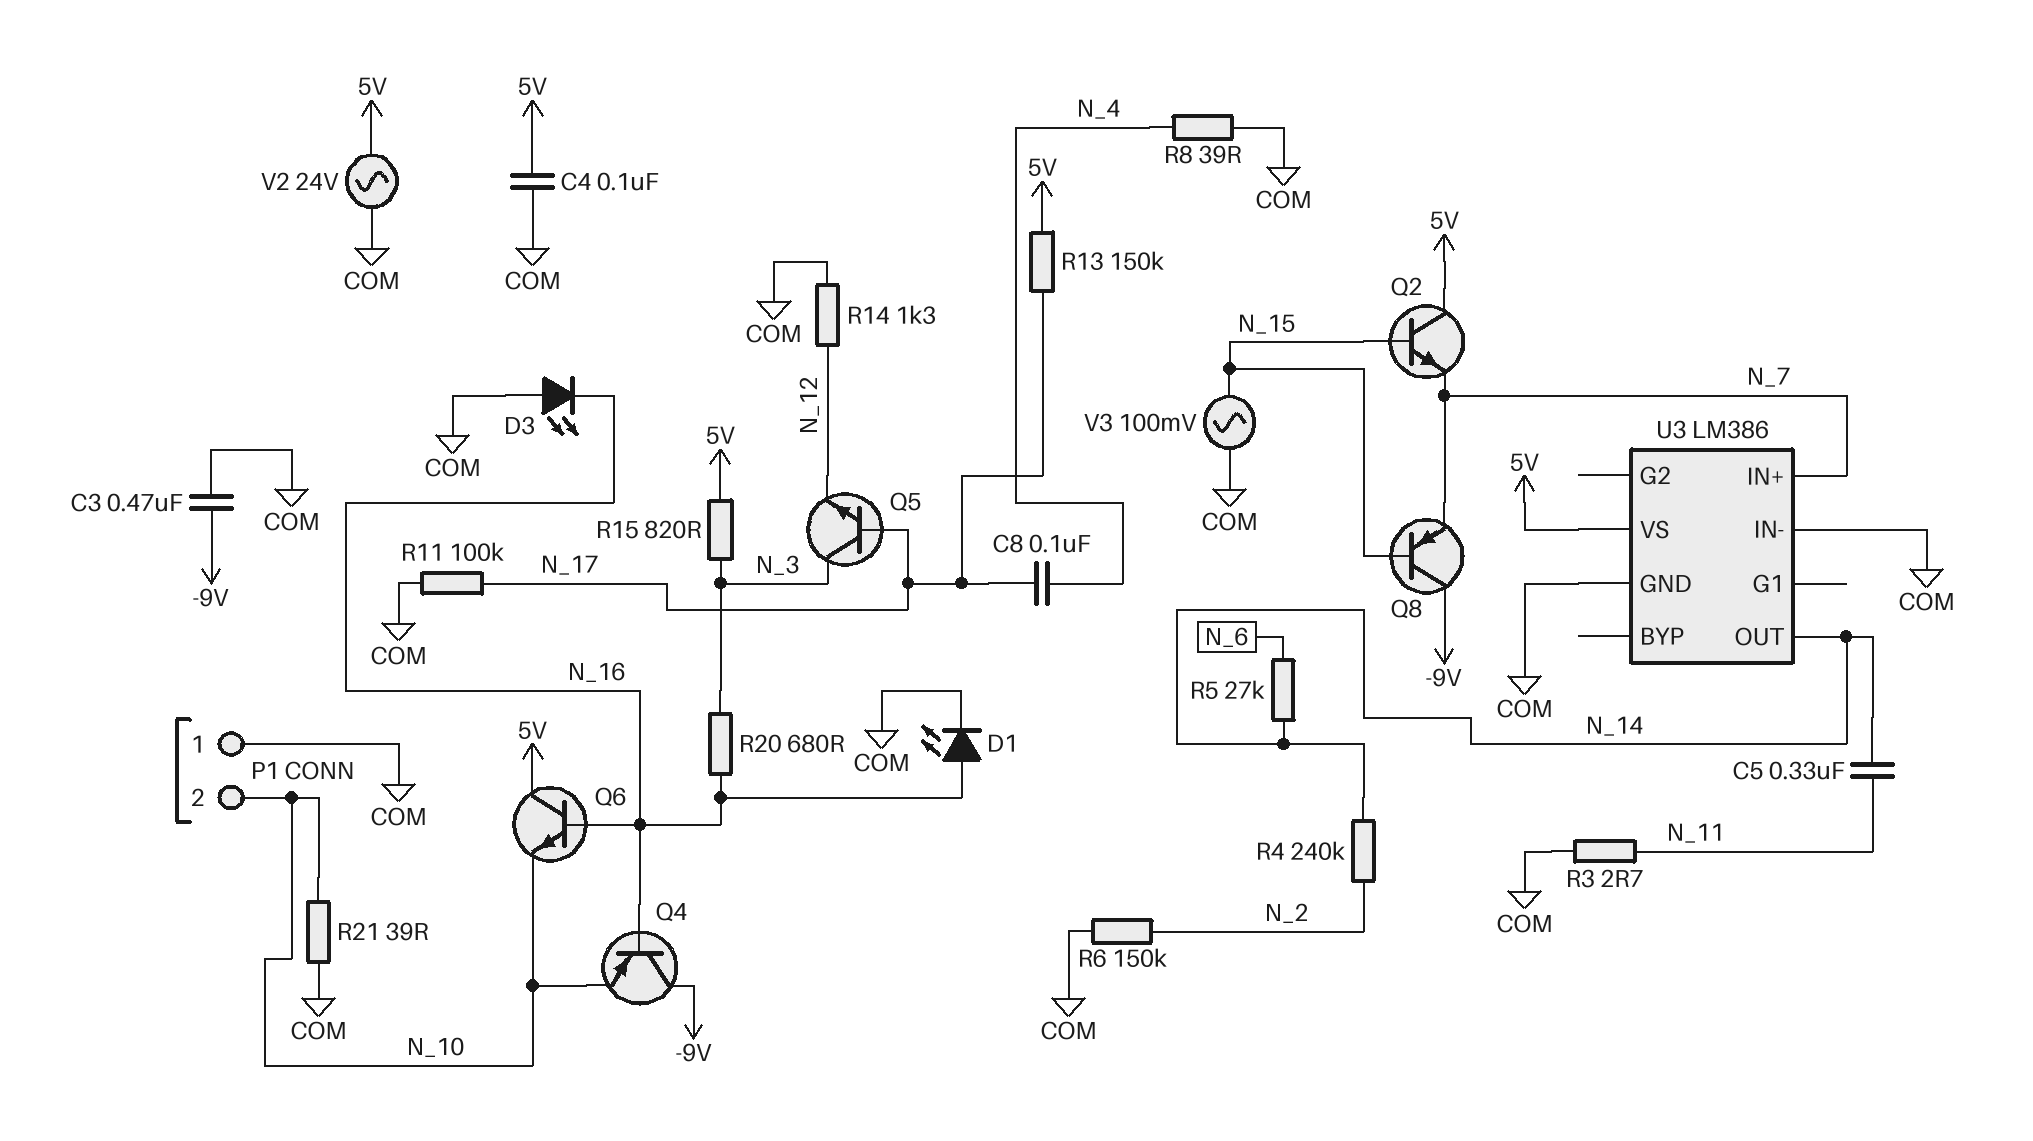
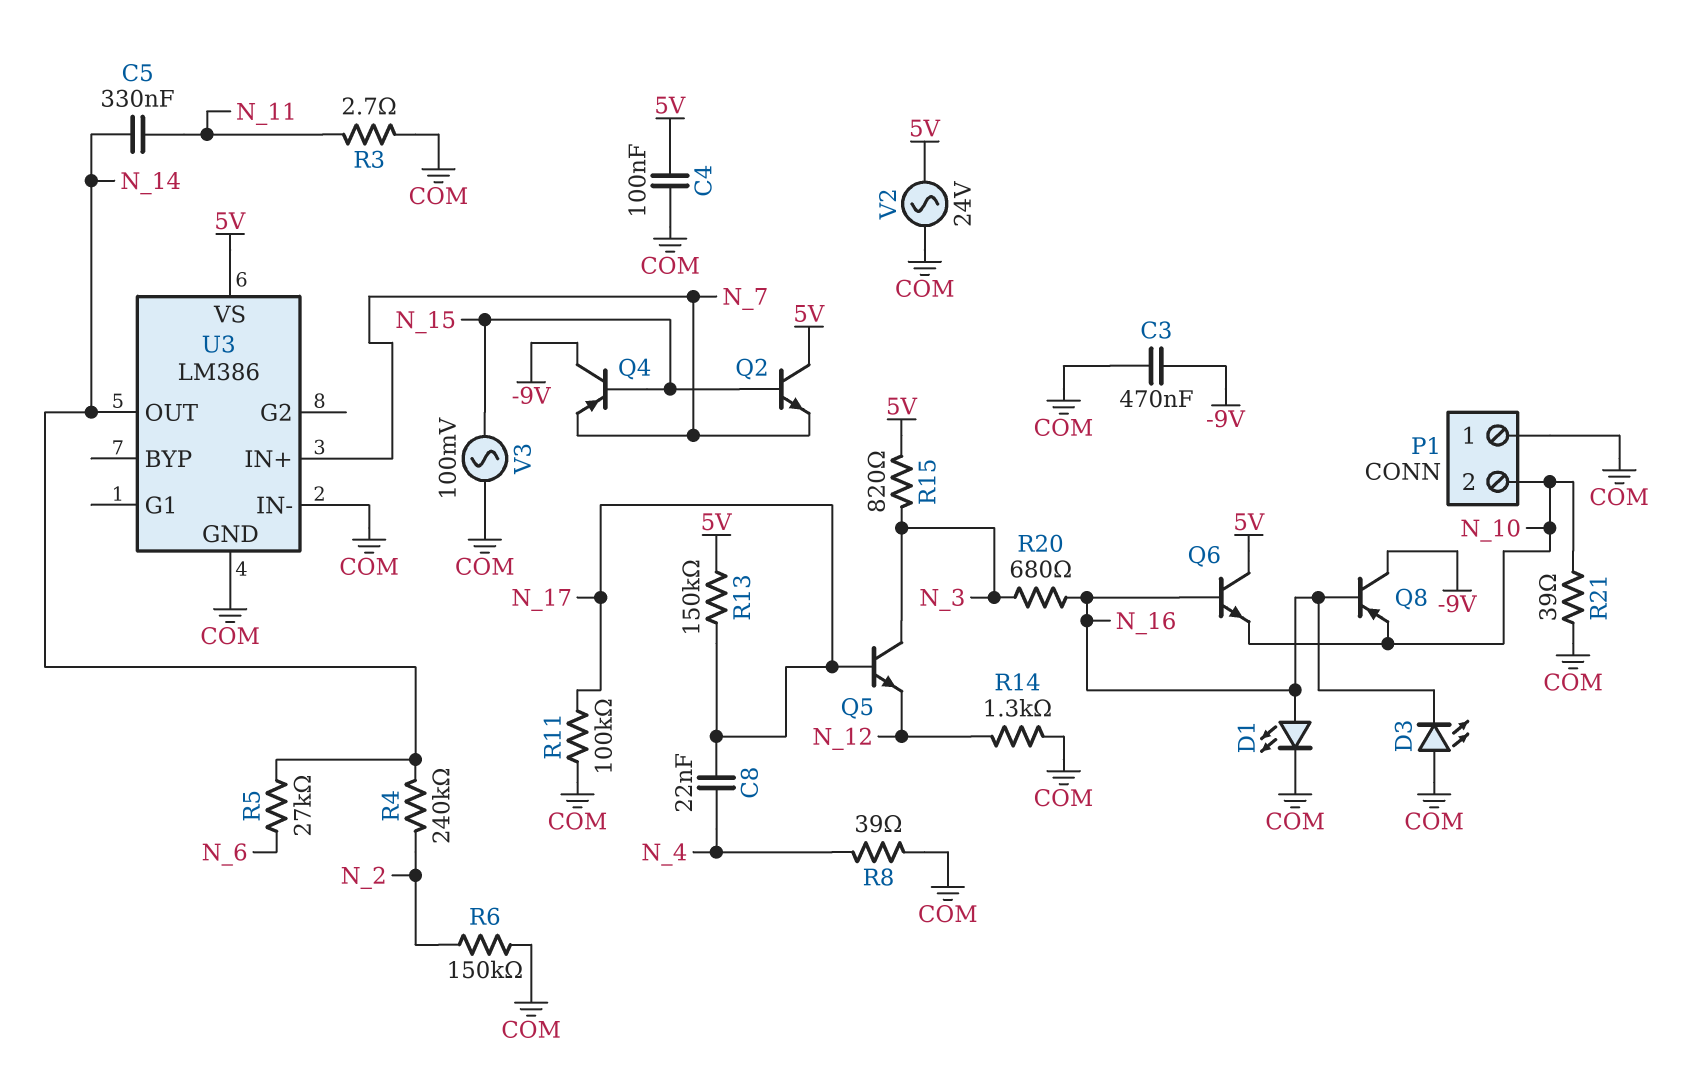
C8: 100nF (N_4, N_17) -> 22nF (N_4, N_17)
Q4: PNP (B N_16, C -9V, E N_10) -> PNP (B N_15, C -9V, E N_7)
Q8: PNP (B N_15, C -9V, E N_7) -> PNP (B N_16, C -9V, E N_10)

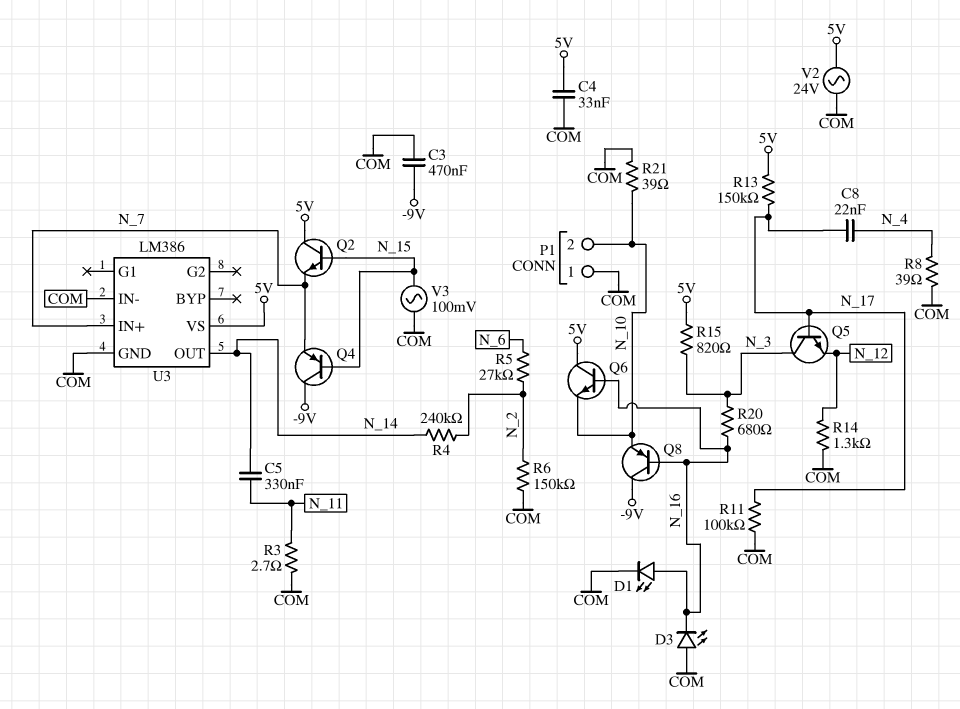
C4: 100nF (5V, COM) -> 33nF (5V, COM)
R5: 27k (N_6, N_14) -> 27k (N_2, N_6)

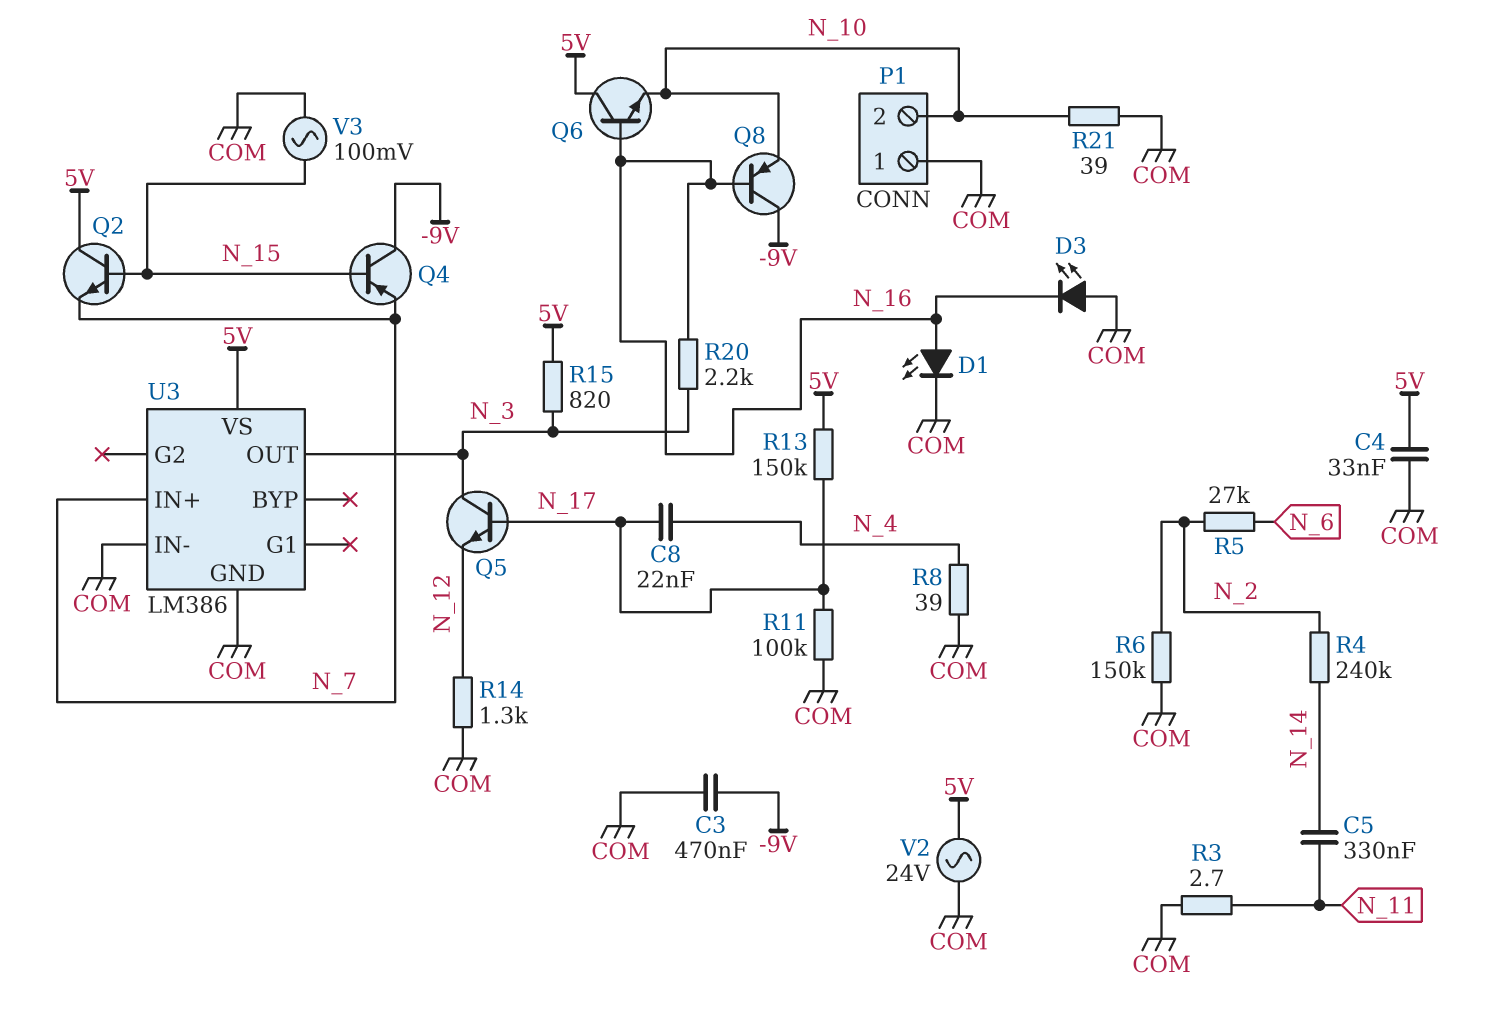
R20: 680 (N_3, N_16) -> 2.2k (N_3, N_16)
U3 pin OUT: N_14 -> N_3

